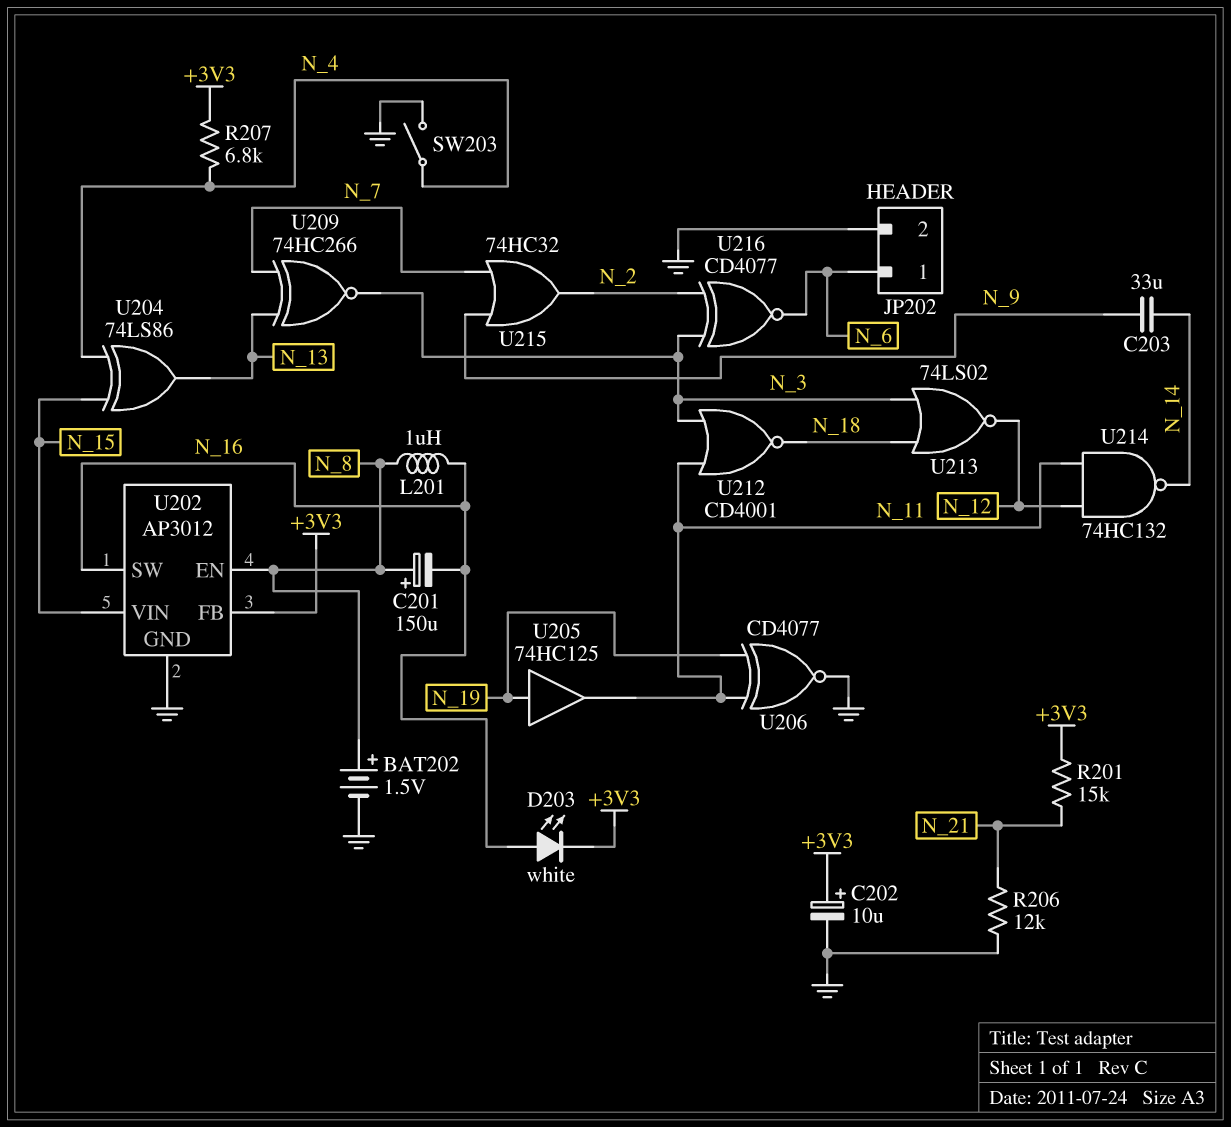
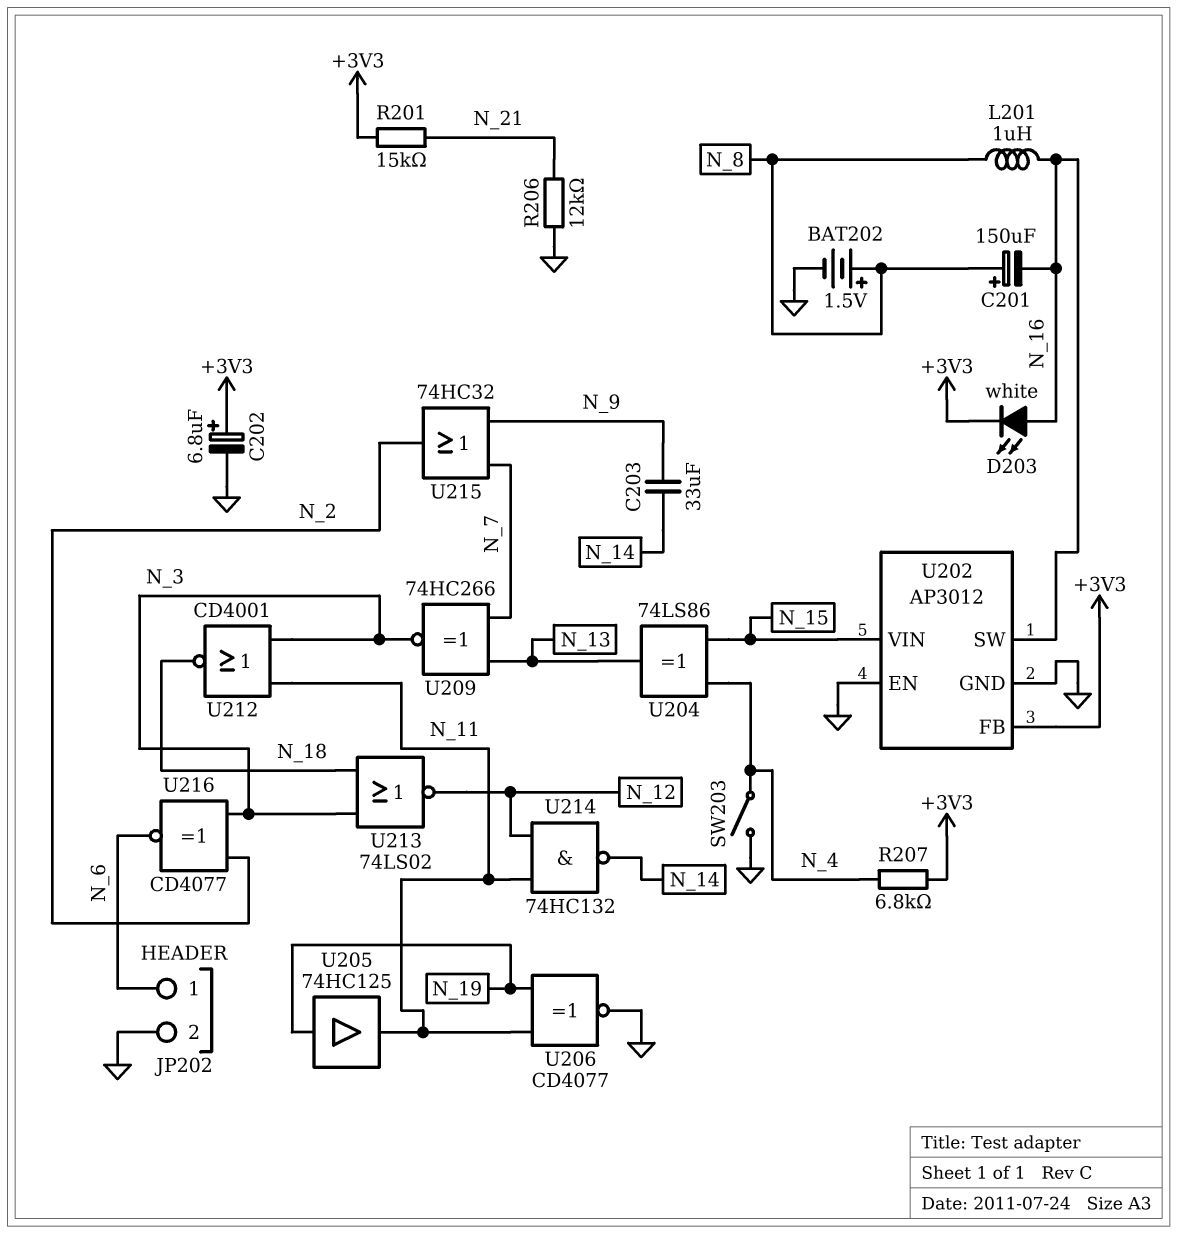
C202: 10uF (plus +3V3, minus GND) -> 6.8uF (plus +3V3, minus GND)
U202 pin EN: N_8 -> GND

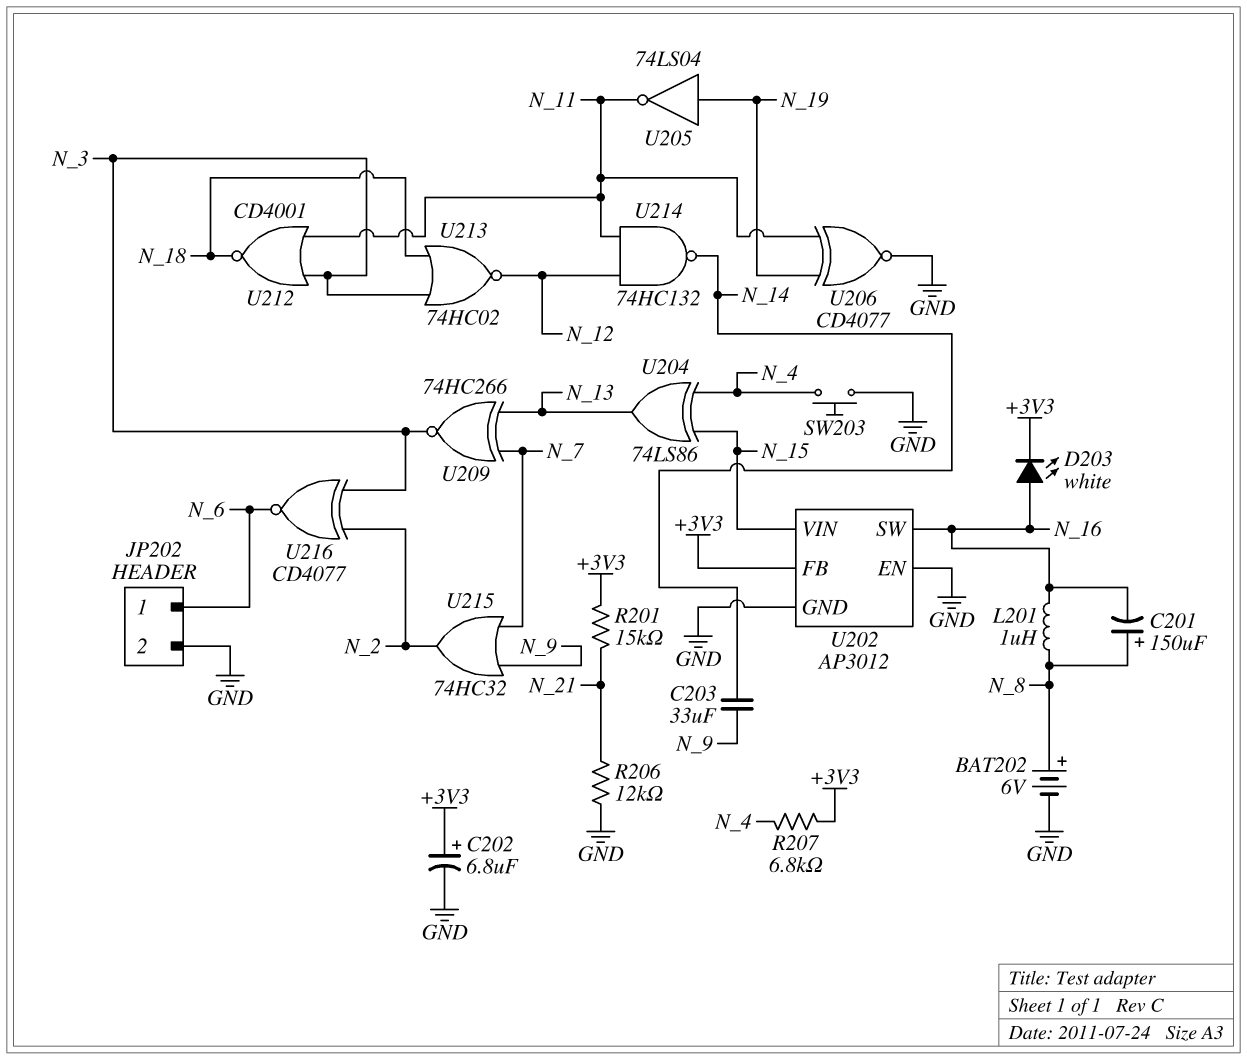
BAT202: 1.5V (plus N_8, minus GND) -> 6V (plus N_8, minus GND)
SW203: switch (GND, N_4) -> button (GND, N_4)
U205: buffer 74HC125 (in N_19, out N_11) -> NOT 74LS04 (in N_19, out N_11)
U213: NOR 74LS02 (in N_3, in N_18, out N_12) -> NOR 74HC02 (in N_3, in N_18, out N_12)

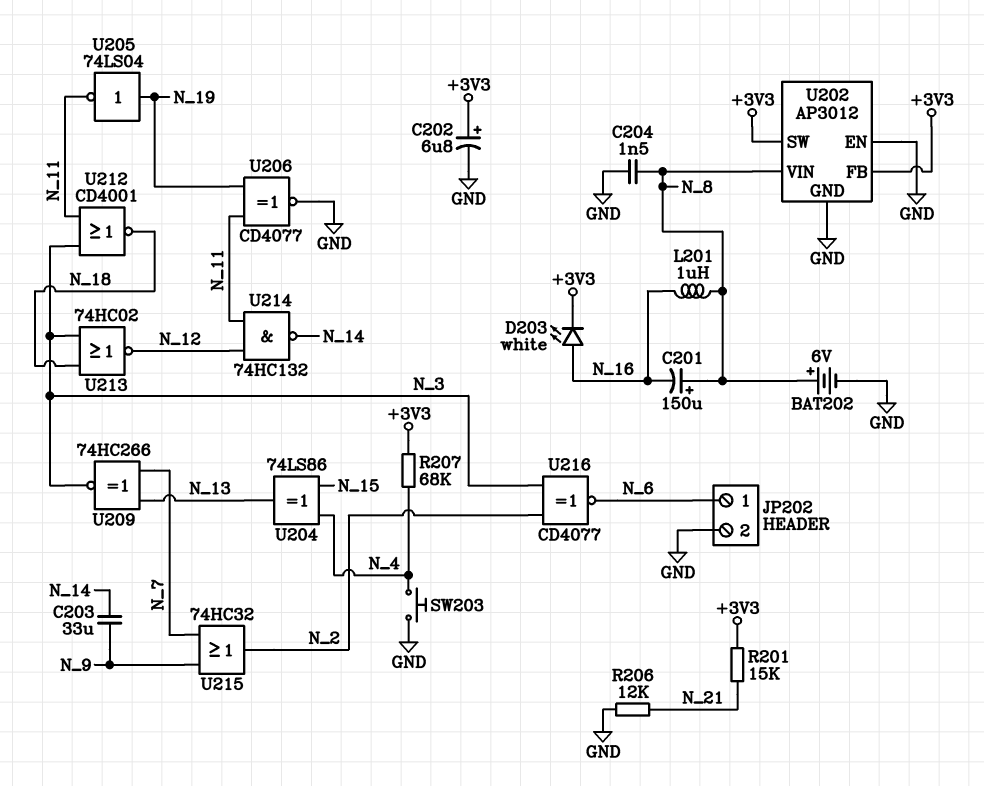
C204: none -> 1.5nF (GND, N_8)
R207: 6.8k (+3V3, N_4) -> 68k (+3V3, N_4)
U202 pin SW: N_16 -> +3V3
U202 pin VIN: N_15 -> N_8

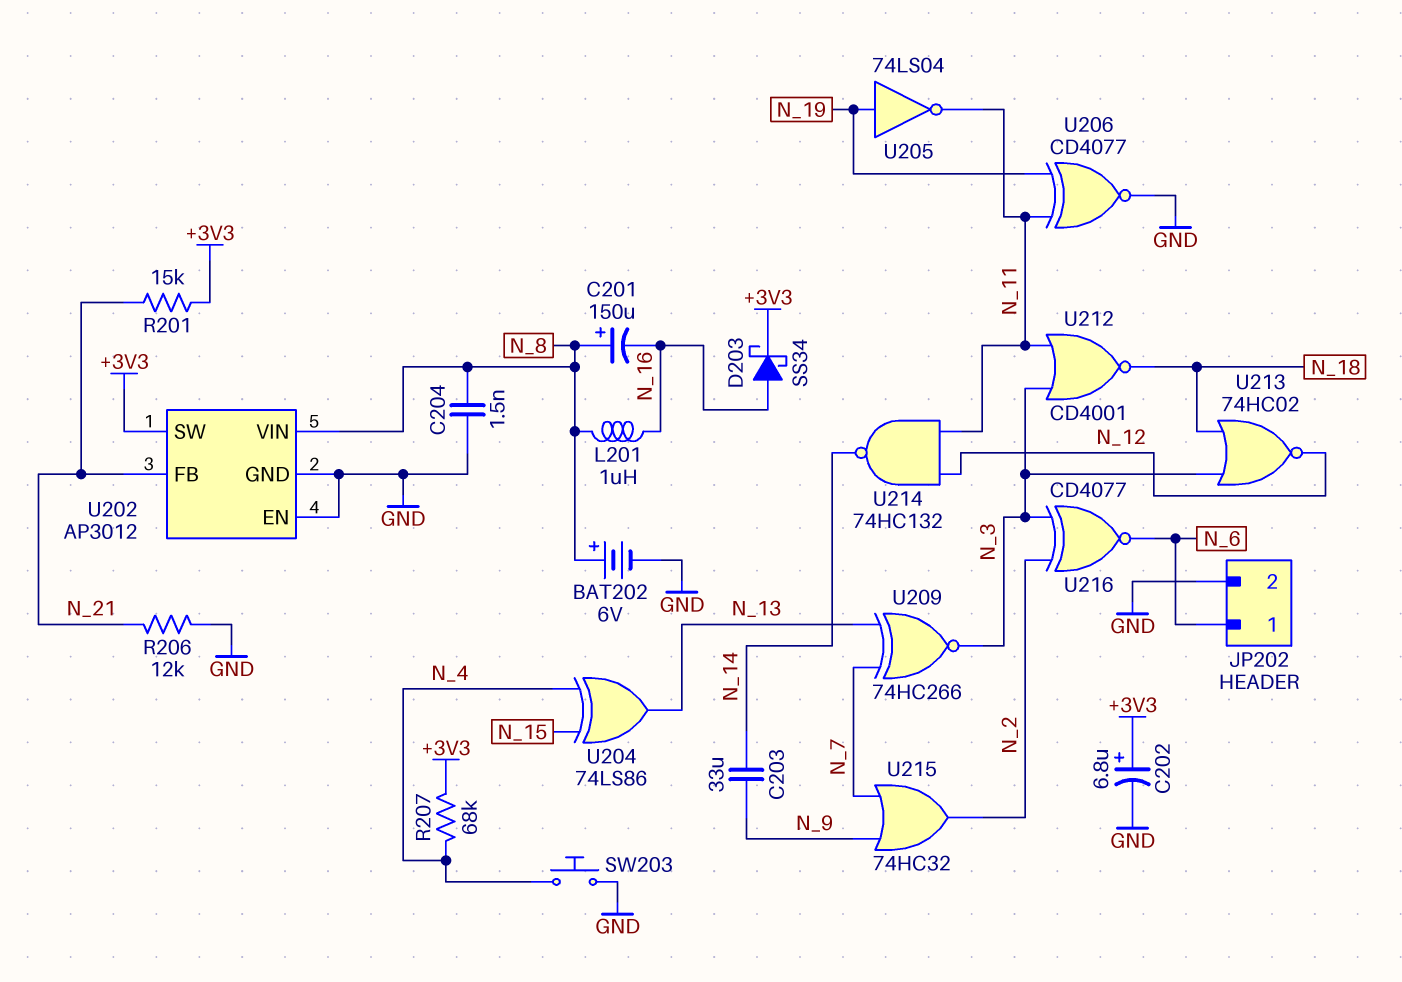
D203: LED white (A N_16, K +3V3) -> schottky SS34 (A N_16, K +3V3)
U202 pin FB: +3V3 -> N_21

